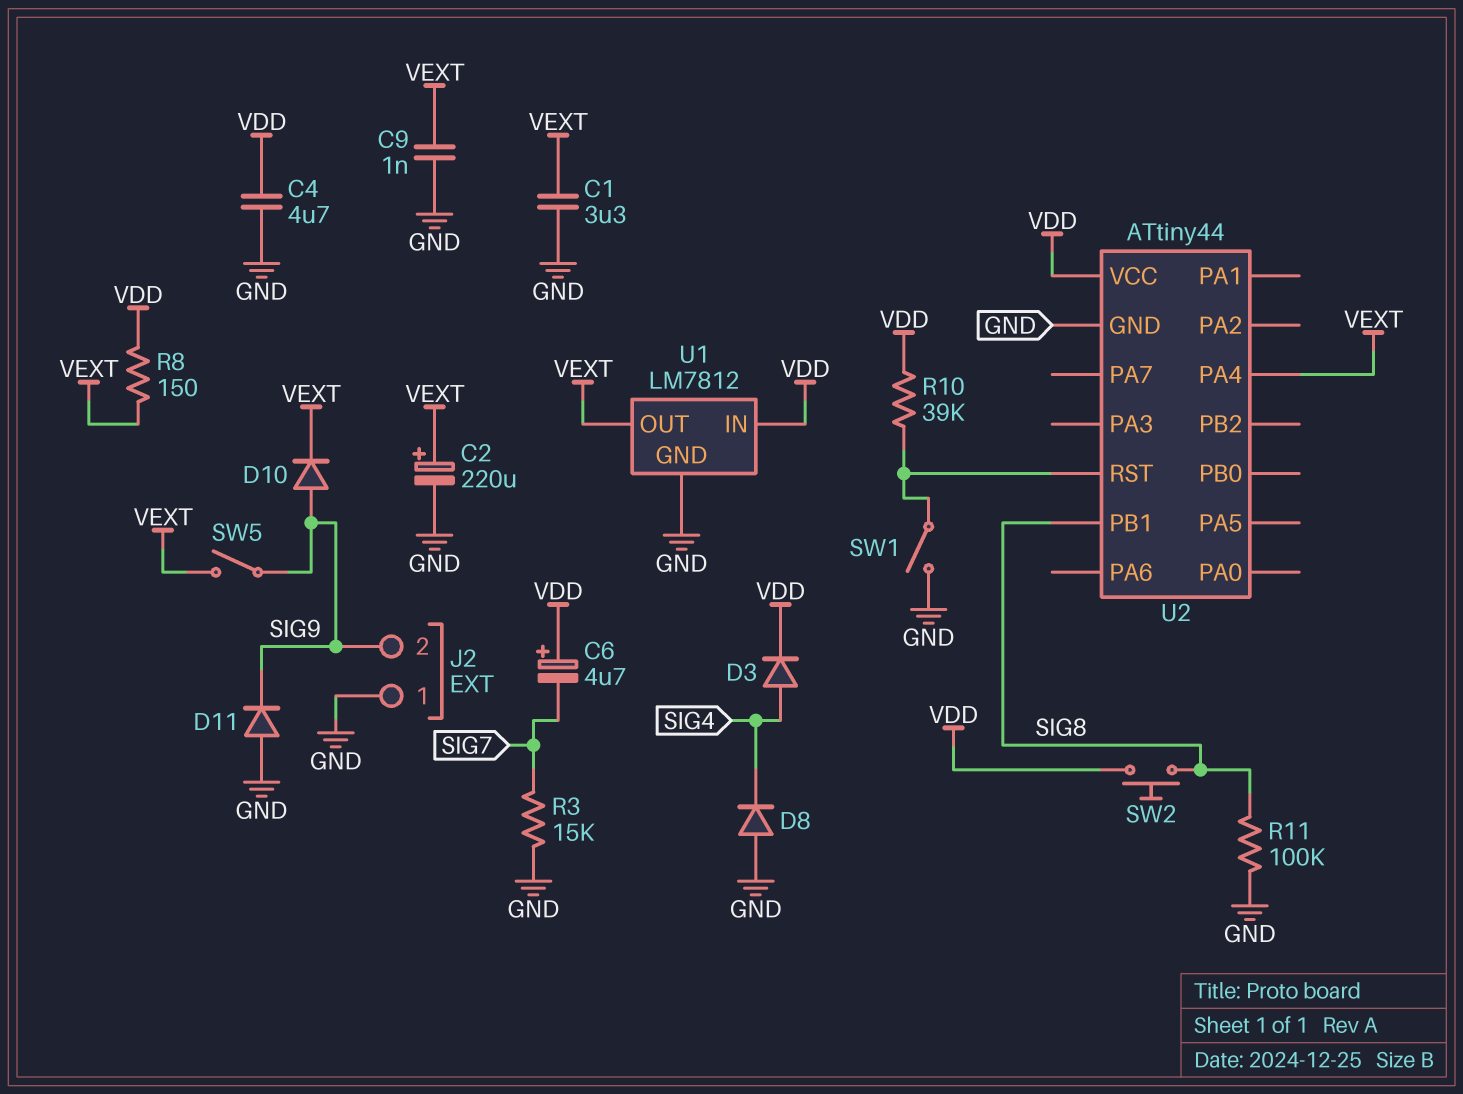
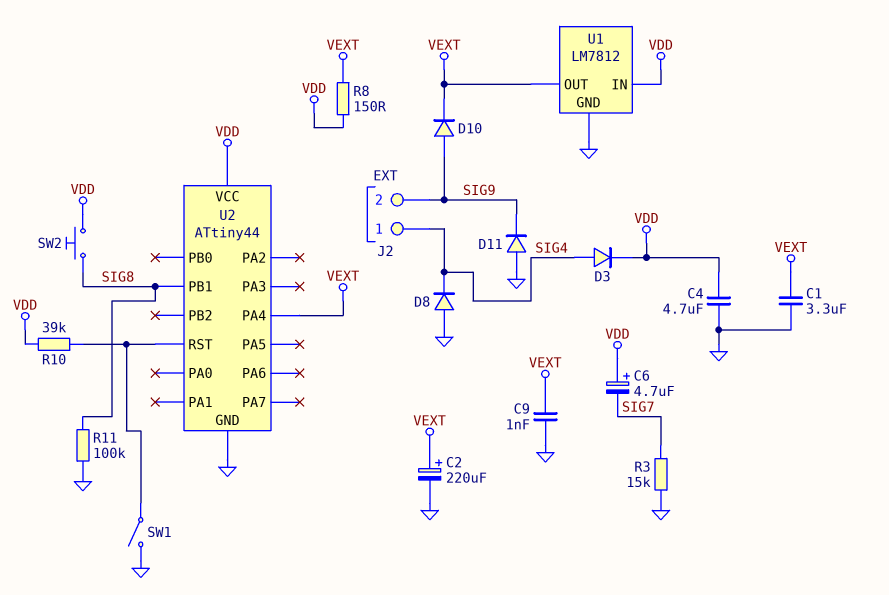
J2 pin 1: GND -> SIG4
SW5: switch (SIG9, VEXT) -> none

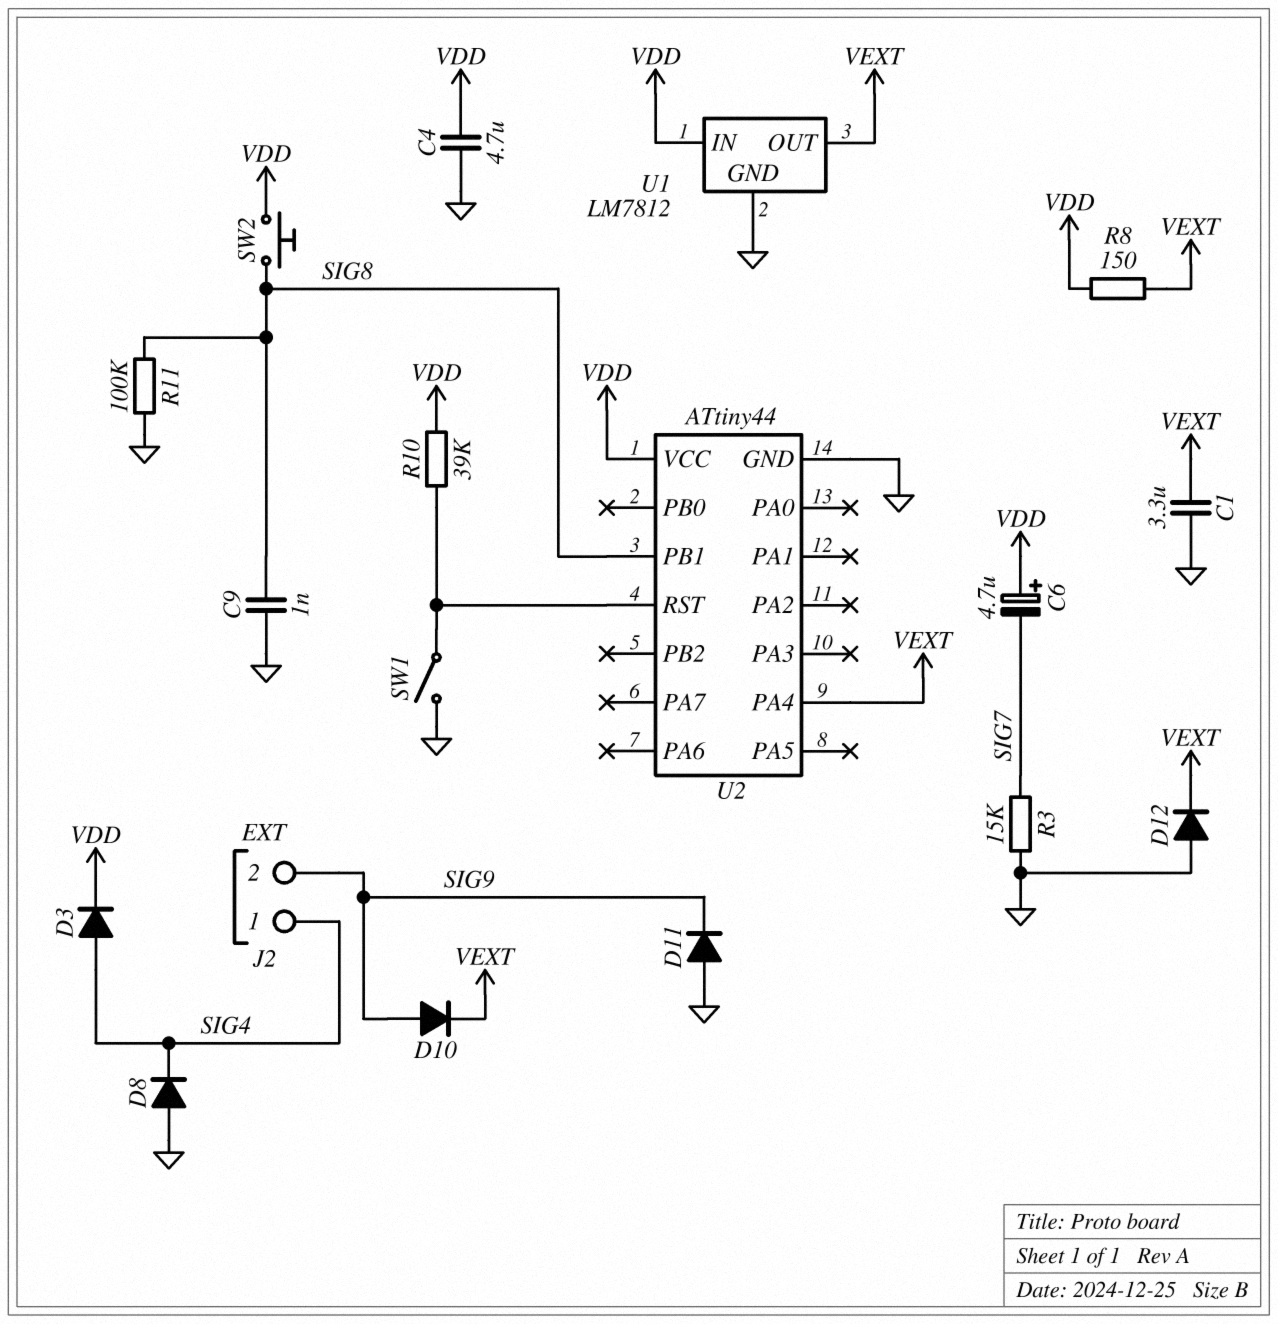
C2: 220uF (plus VEXT, minus GND) -> none
C9: 1nF (GND, VEXT) -> 1nF (GND, SIG8)
D12: none -> diode (A GND, K VEXT)

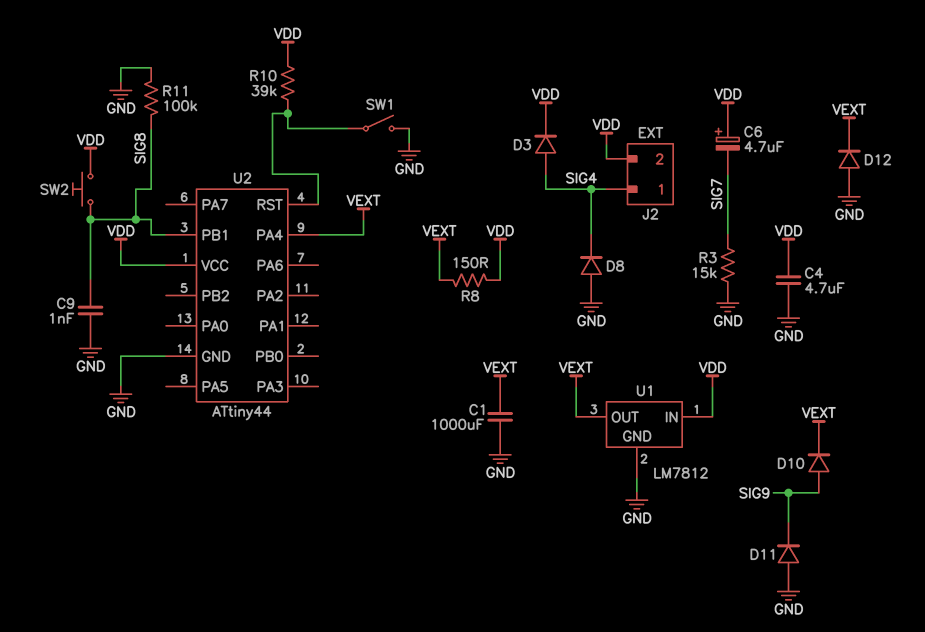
C1: 3.3uF (GND, VEXT) -> 1000uF (GND, VEXT)
J2 pin 2: SIG9 -> VDD

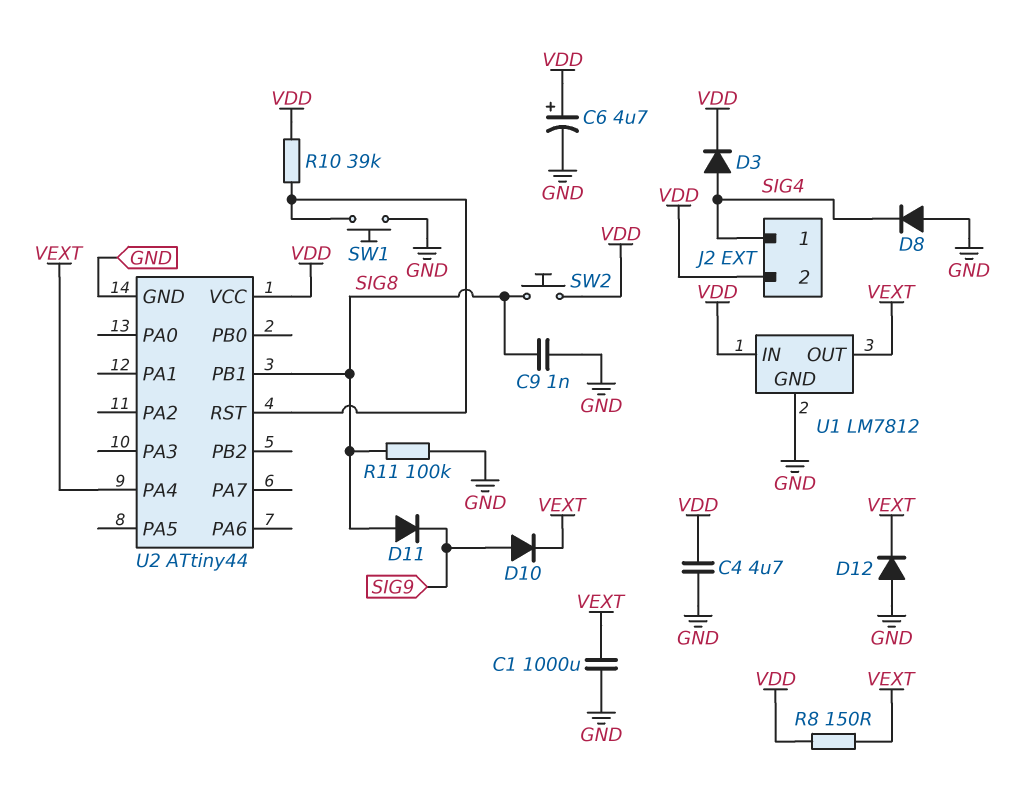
C6: 4.7uF (plus VDD, minus SIG7) -> 4.7uF (plus VDD, minus GND)
D11: diode (A GND, K SIG9) -> diode (A SIG8, K SIG9)
R3: 15k (GND, SIG7) -> none
SW1: switch (GND, U2/RST) -> button (GND, U2/RST)

